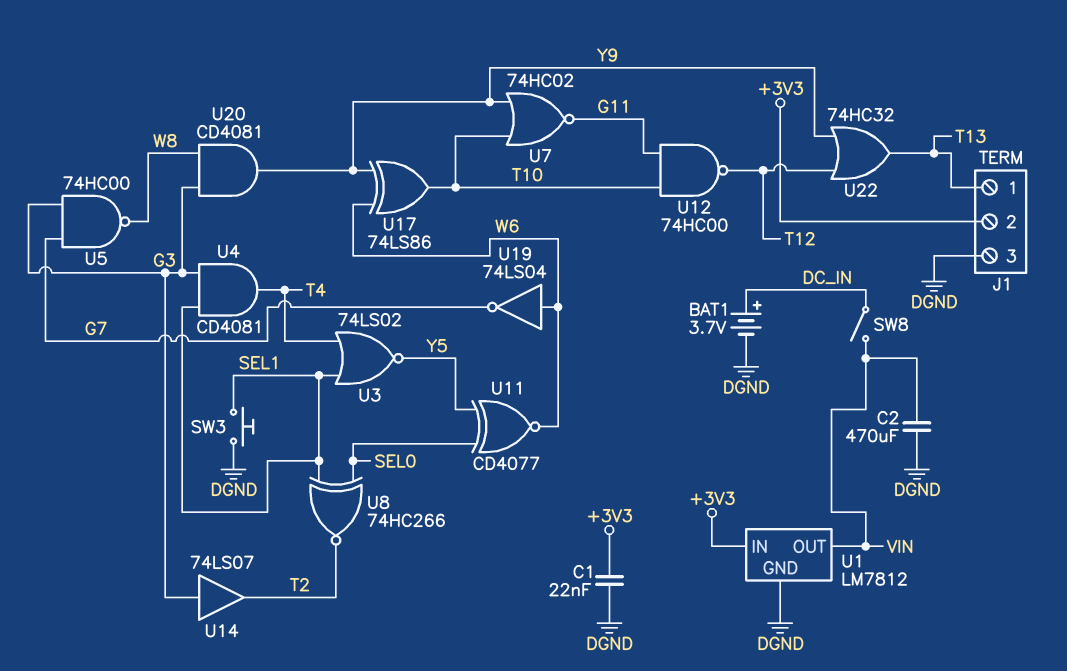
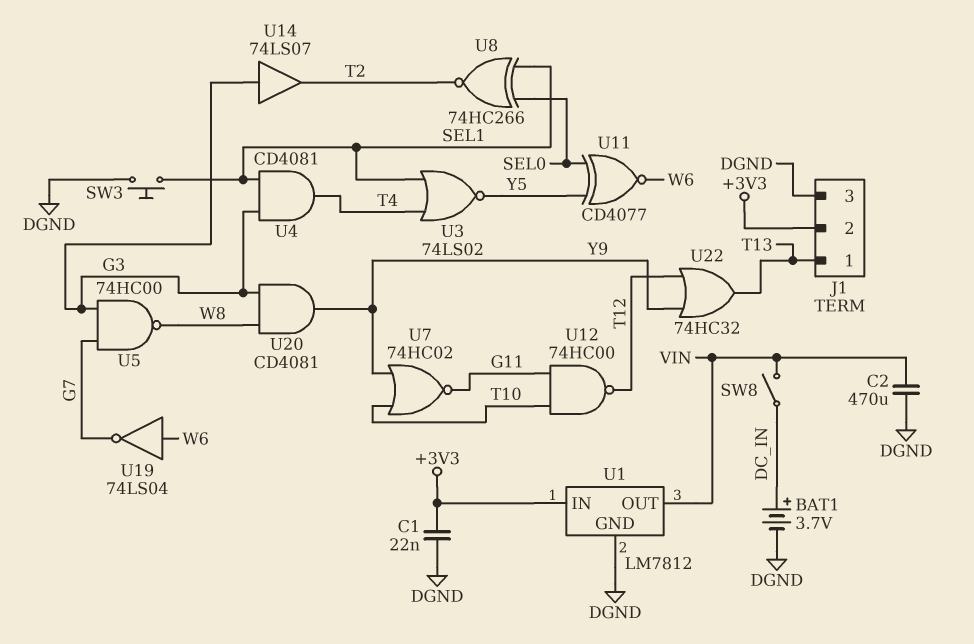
U17: XOR 74LS86 (in W6, in Y9, out T10) -> none

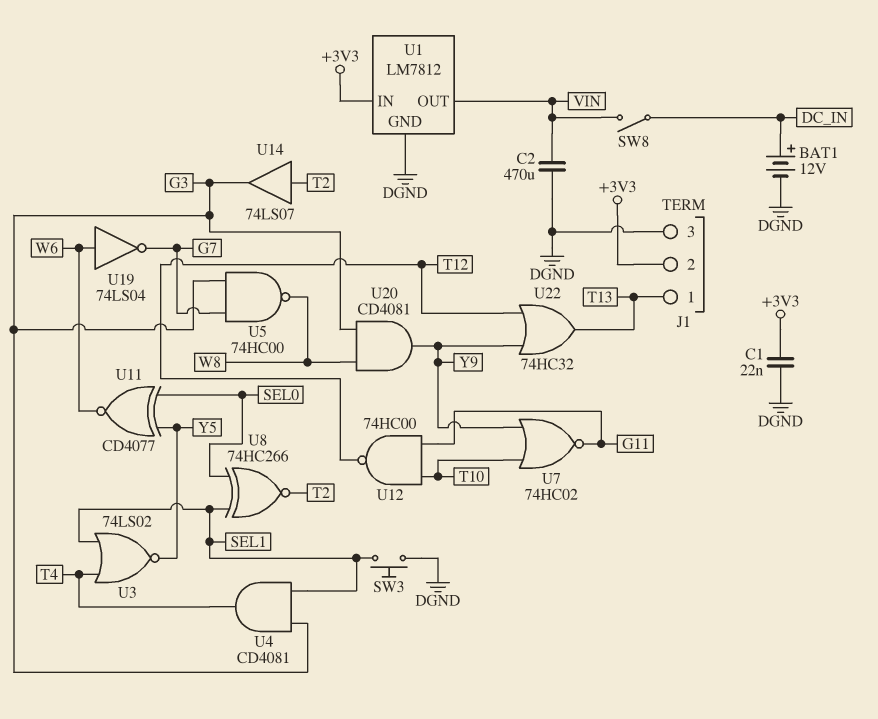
BAT1: 3.7V (plus DC_IN, minus DGND) -> 12V (plus DC_IN, minus DGND)
U14: buffer 74LS07 (in G3, out T2) -> buffer 74LS07 (in T2, out G3)

